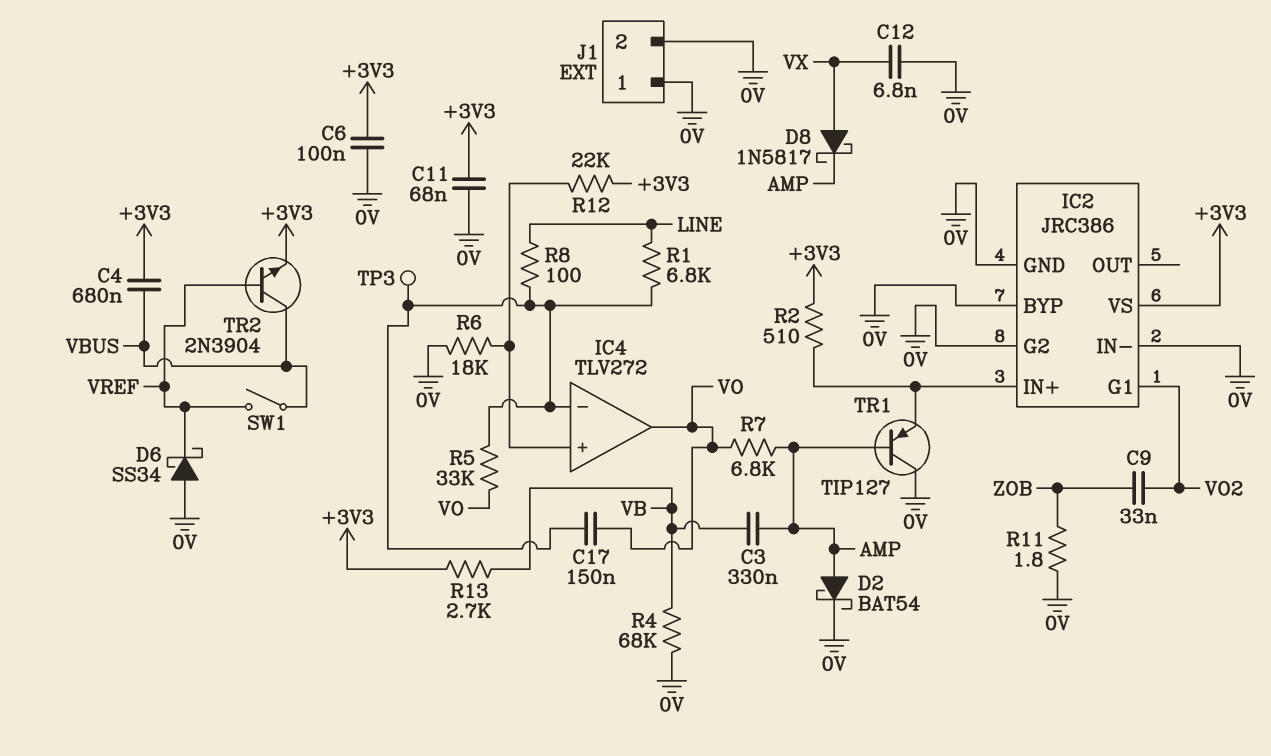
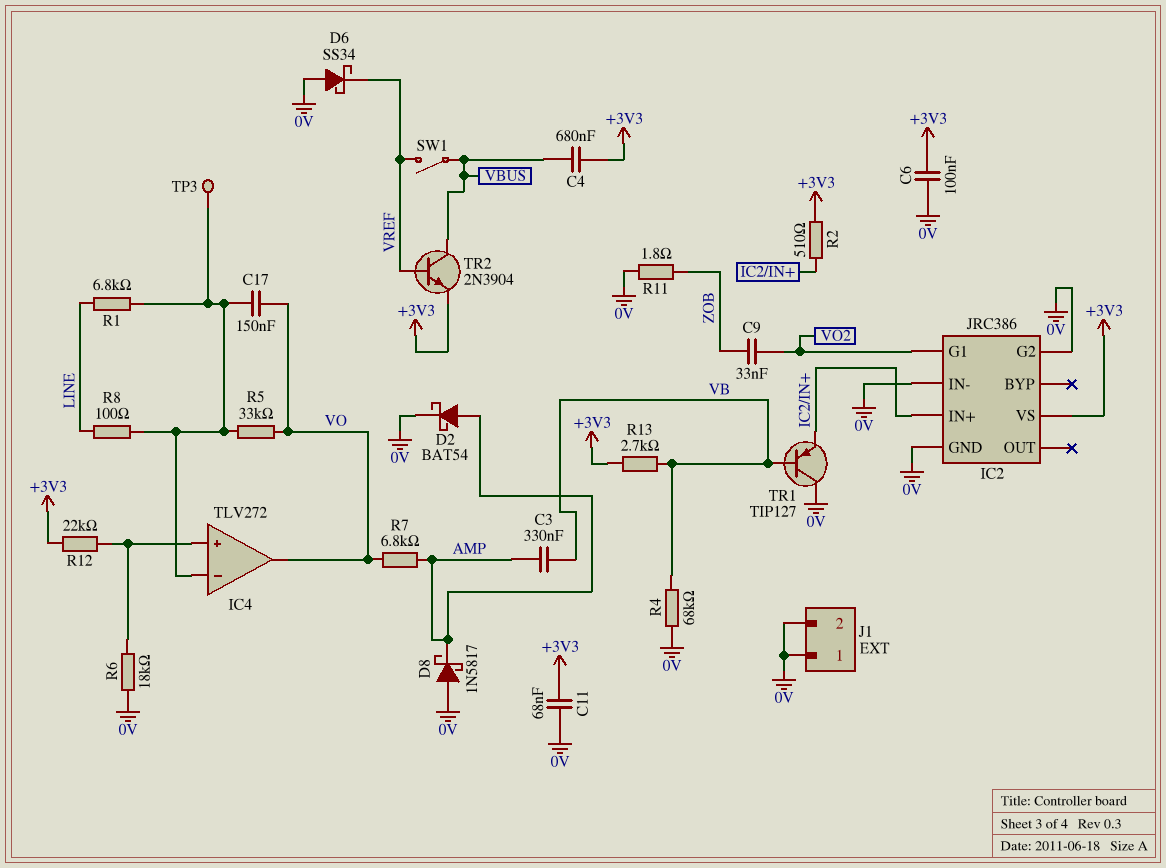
C12: 6.8nF (0V, VX) -> none
D8: schottky 1N5817 (A VX, K AMP) -> schottky 1N5817 (A 0V, K AMP)
IC2 pin BYP: 0V -> none
TR1: PNP TIP127 (B AMP, C 0V, E IC2/IN+) -> PNP TIP127 (B VB, C 0V, E IC2/IN+)

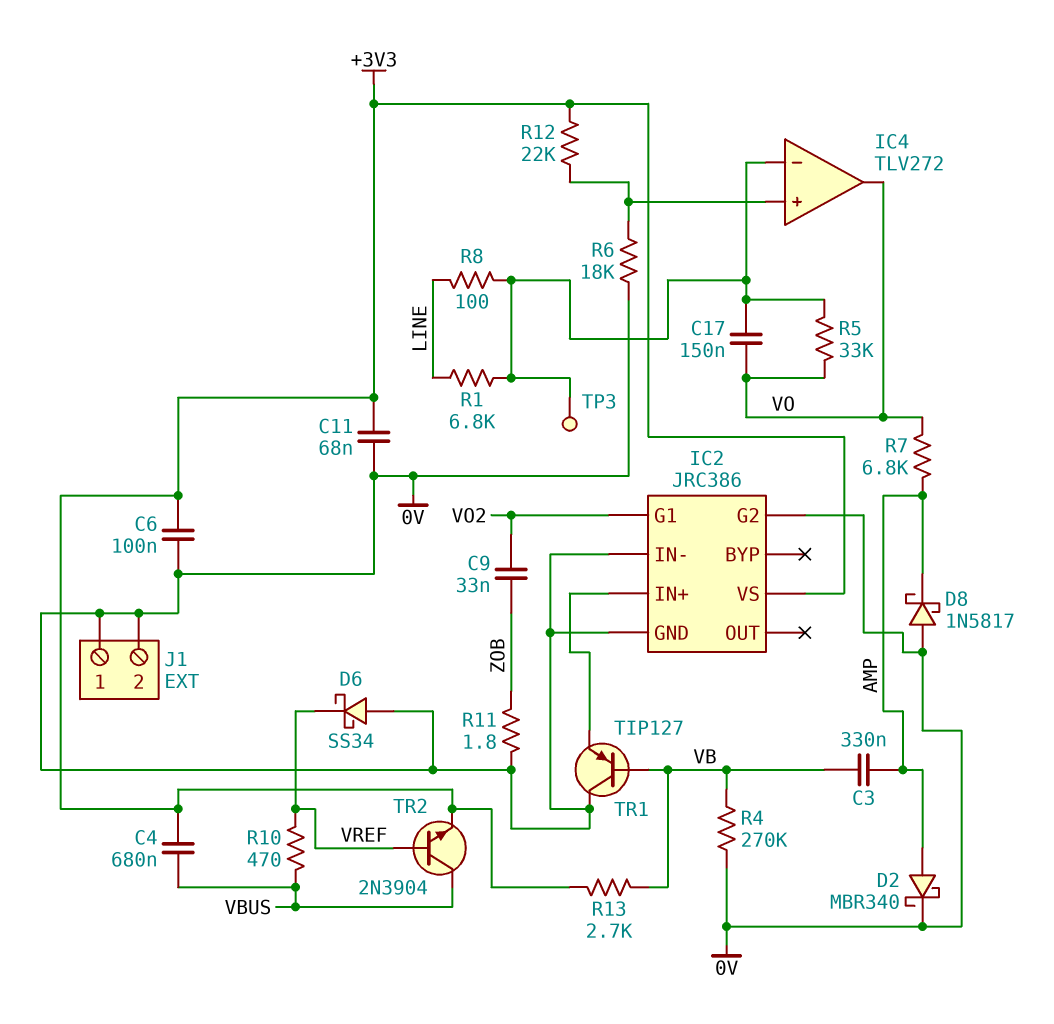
D2: schottky BAT54 (A AMP, K 0V) -> schottky MBR340 (A AMP, K 0V)
R2: 510 (+3V3, IC2/IN+) -> none
R4: 68k (0V, VB) -> 270k (0V, VB)
R10: none -> 470 (VBUS, VREF)
SW1: switch (VBUS, VREF) -> none

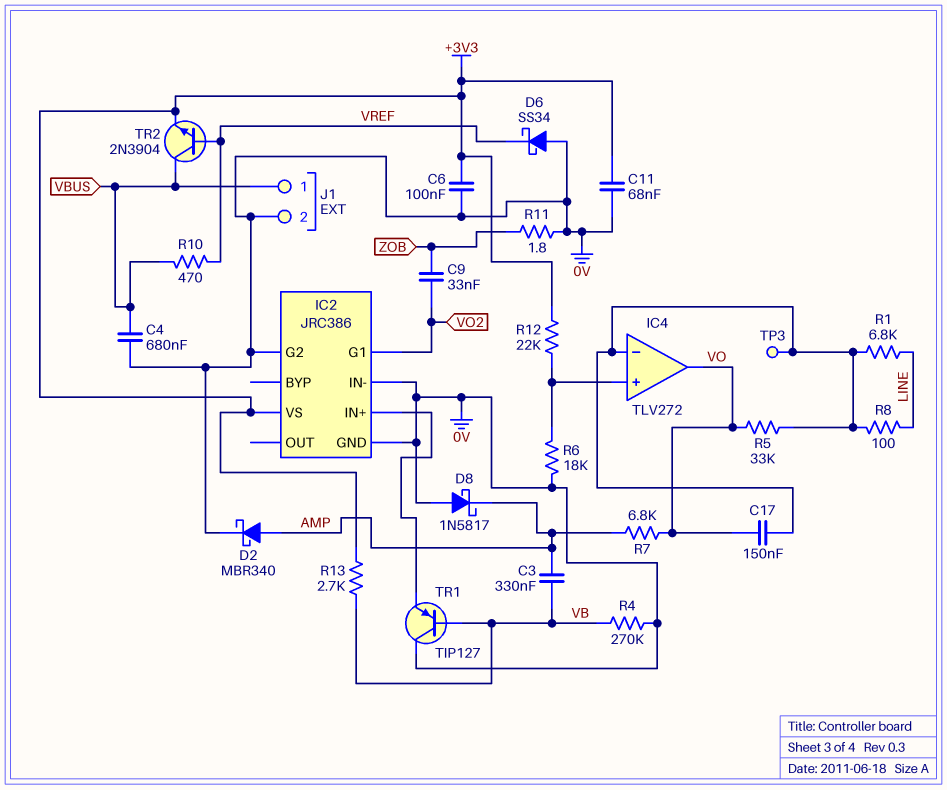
C4: 680nF (+3V3, VBUS) -> 680nF (0V, VBUS)
J1 pin 1: 0V -> VBUS

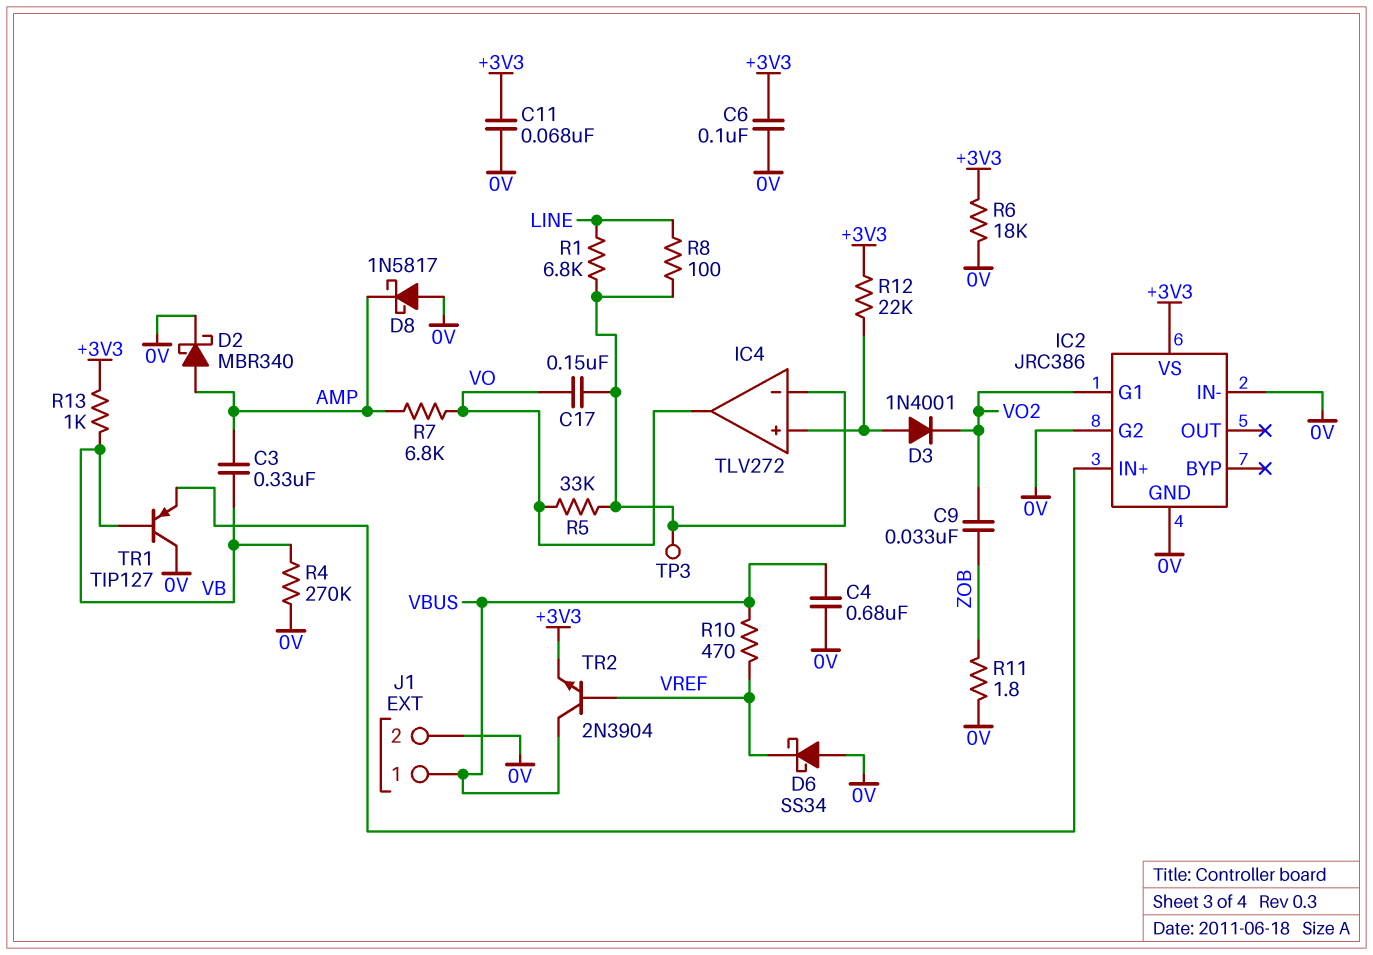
D3: none -> diode 1N4001 (A IC4/in+, K VO2)
R6: 18k (0V, IC4/in+) -> 18k (+3V3, 0V)
R13: 2.7k (+3V3, VB) -> 1k (+3V3, VB)

